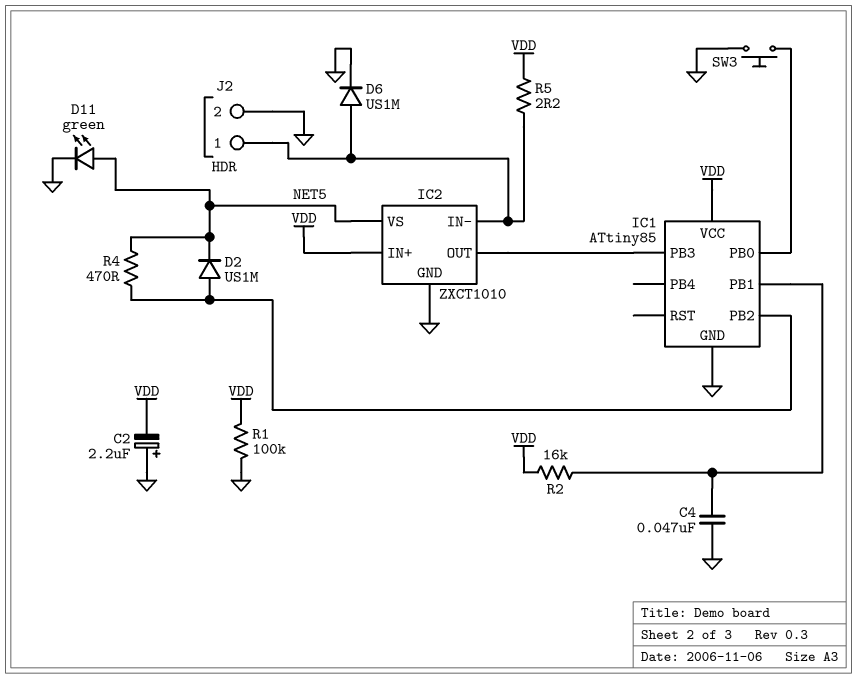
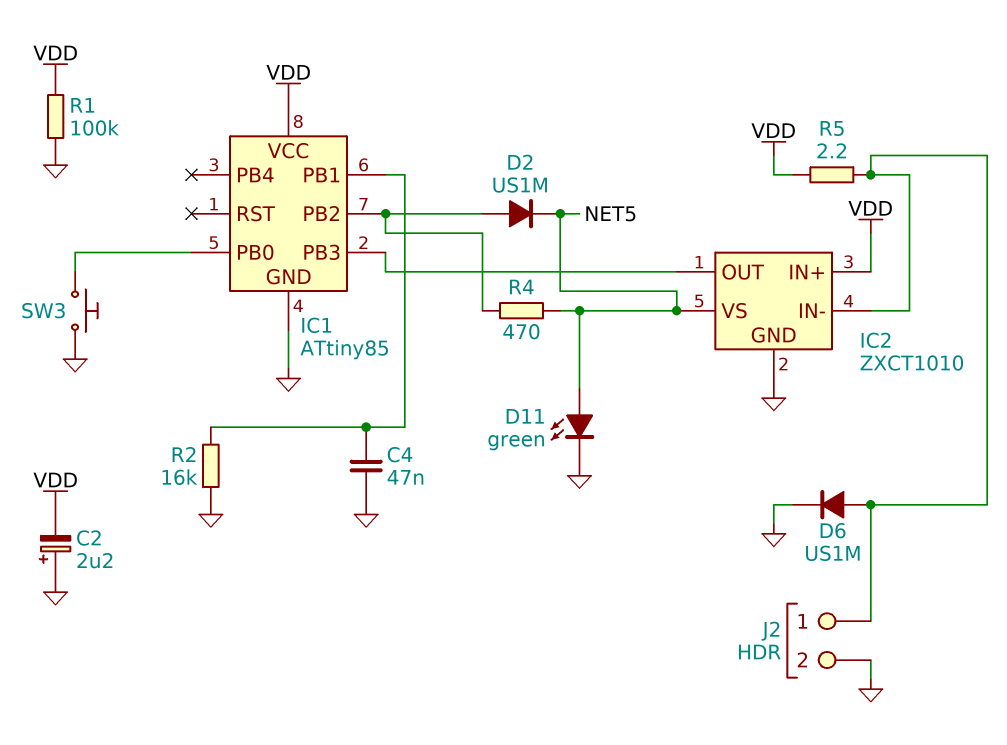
R2: 16k (IC1/PB1, VDD) -> 16k (GND, IC1/PB1)

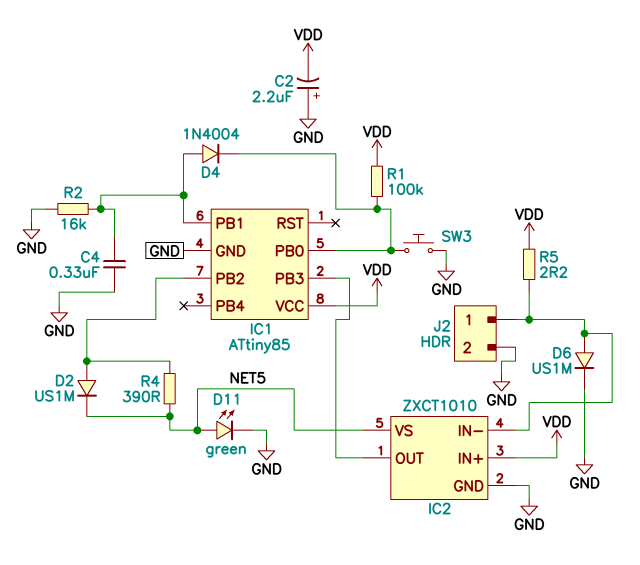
C4: 47nF (GND, IC1/PB1) -> 330nF (GND, IC1/PB1)
D4: none -> diode 1N4004 (A IC1/PB1, K IC1/PB0)
R1: 100k (GND, VDD) -> 100k (IC1/PB0, VDD)
R4: 470 (IC1/PB2, NET5) -> 390 (IC1/PB2, NET5)

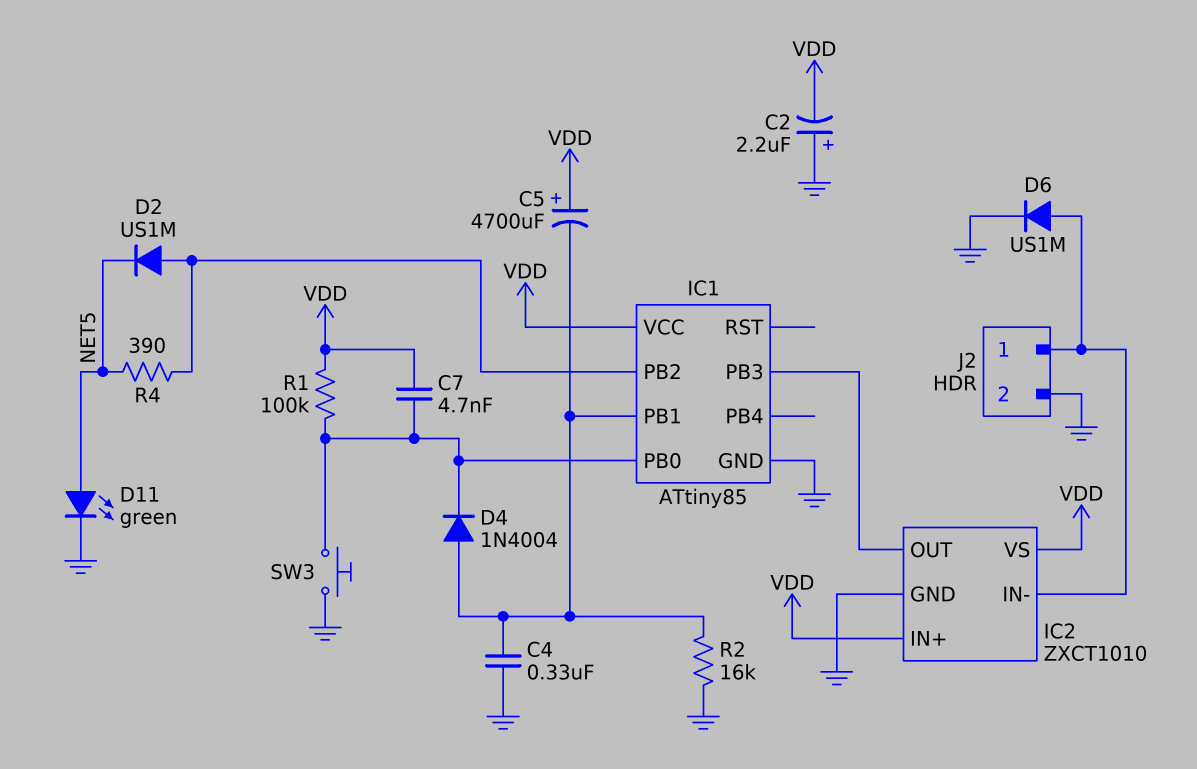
C5: none -> 4700uF (plus VDD, minus IC1/PB1)
C7: none -> 4.7nF (IC1/PB0, VDD)
IC2 pin VS: NET5 -> VDD
R5: 2.2 (IC2/IN-, VDD) -> none

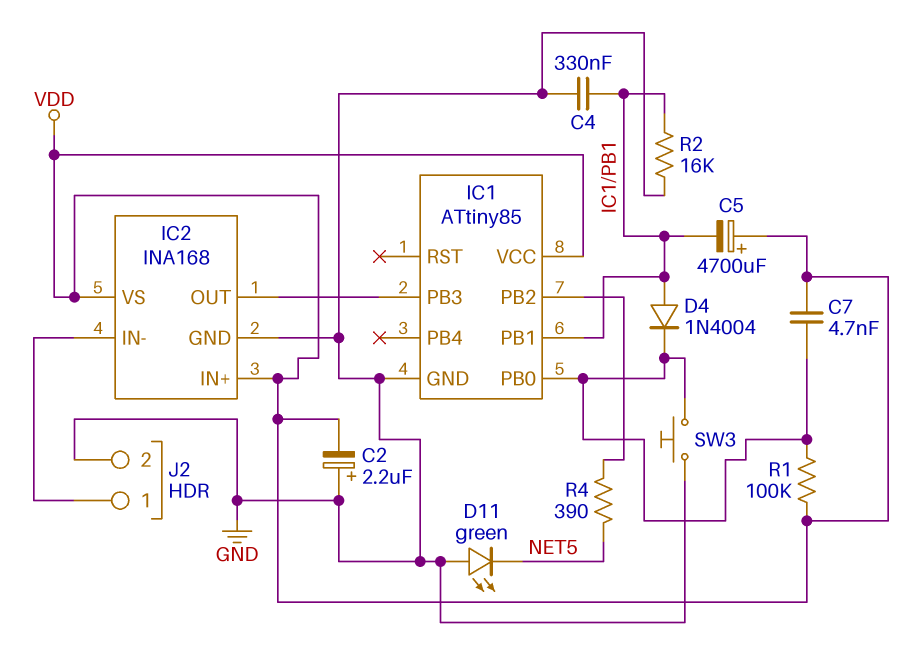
D2: diode US1M (A IC1/PB2, K NET5) -> none
D6: diode US1M (A IC2/IN-, K GND) -> none
D11: LED green (A NET5, K GND) -> LED green (A GND, K NET5)
IC2: ZXCT1010 -> INA168

